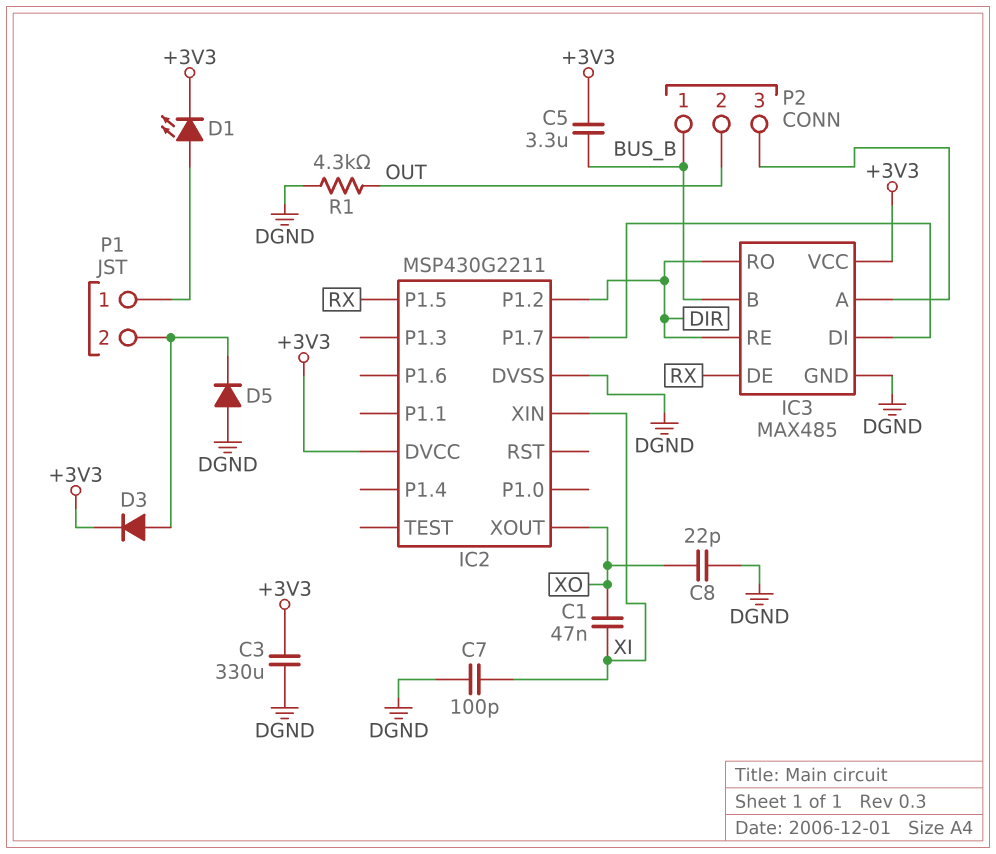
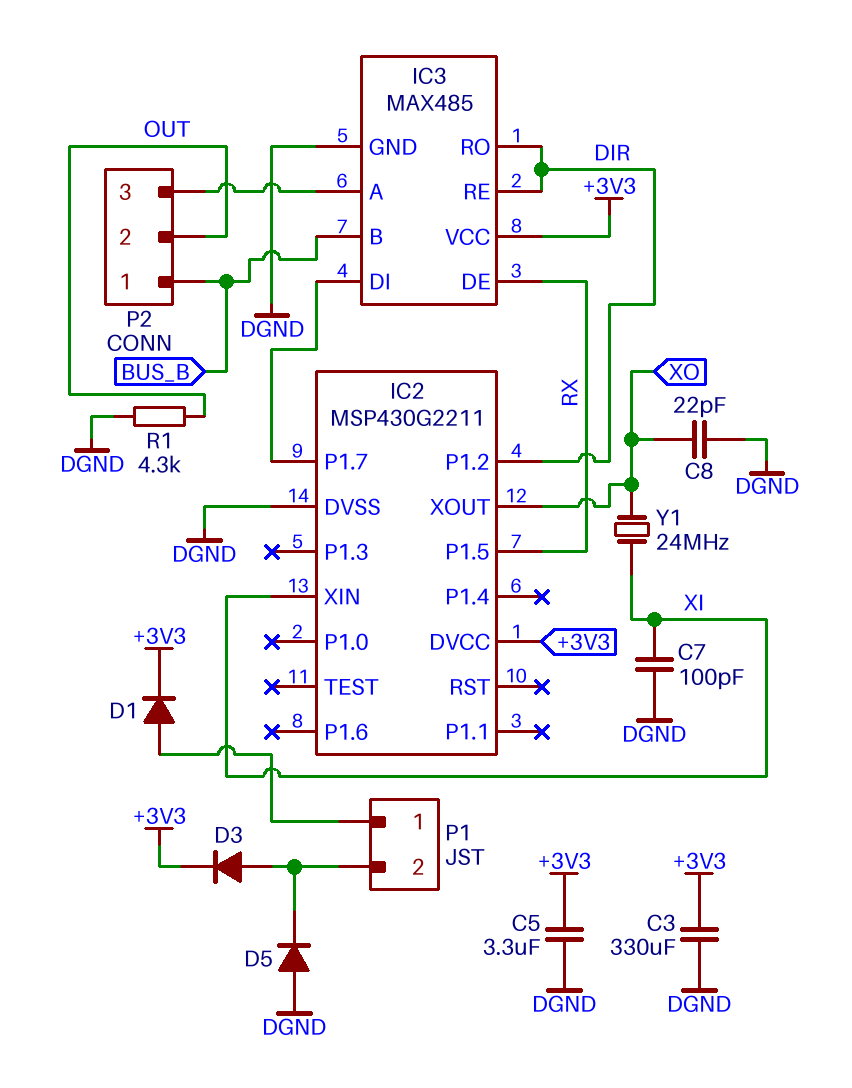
C1: 47nF (XI, XO) -> none
C5: 3.3uF (+3V3, BUS_B) -> 3.3uF (+3V3, DGND)
D1: LED (A P1/1, K +3V3) -> diode (A P1/1, K +3V3)
Y1: none -> 24MHz (XI, XO)

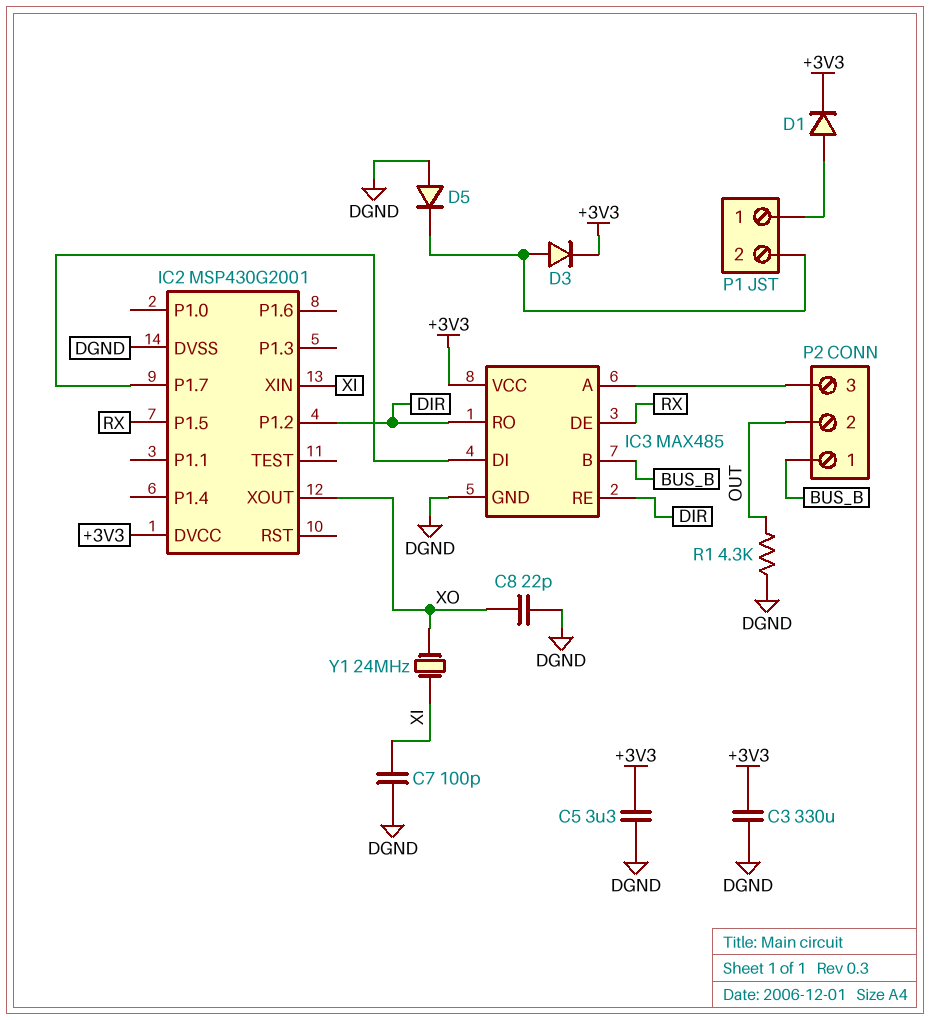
IC2: MSP430G2211 -> MSP430G2001

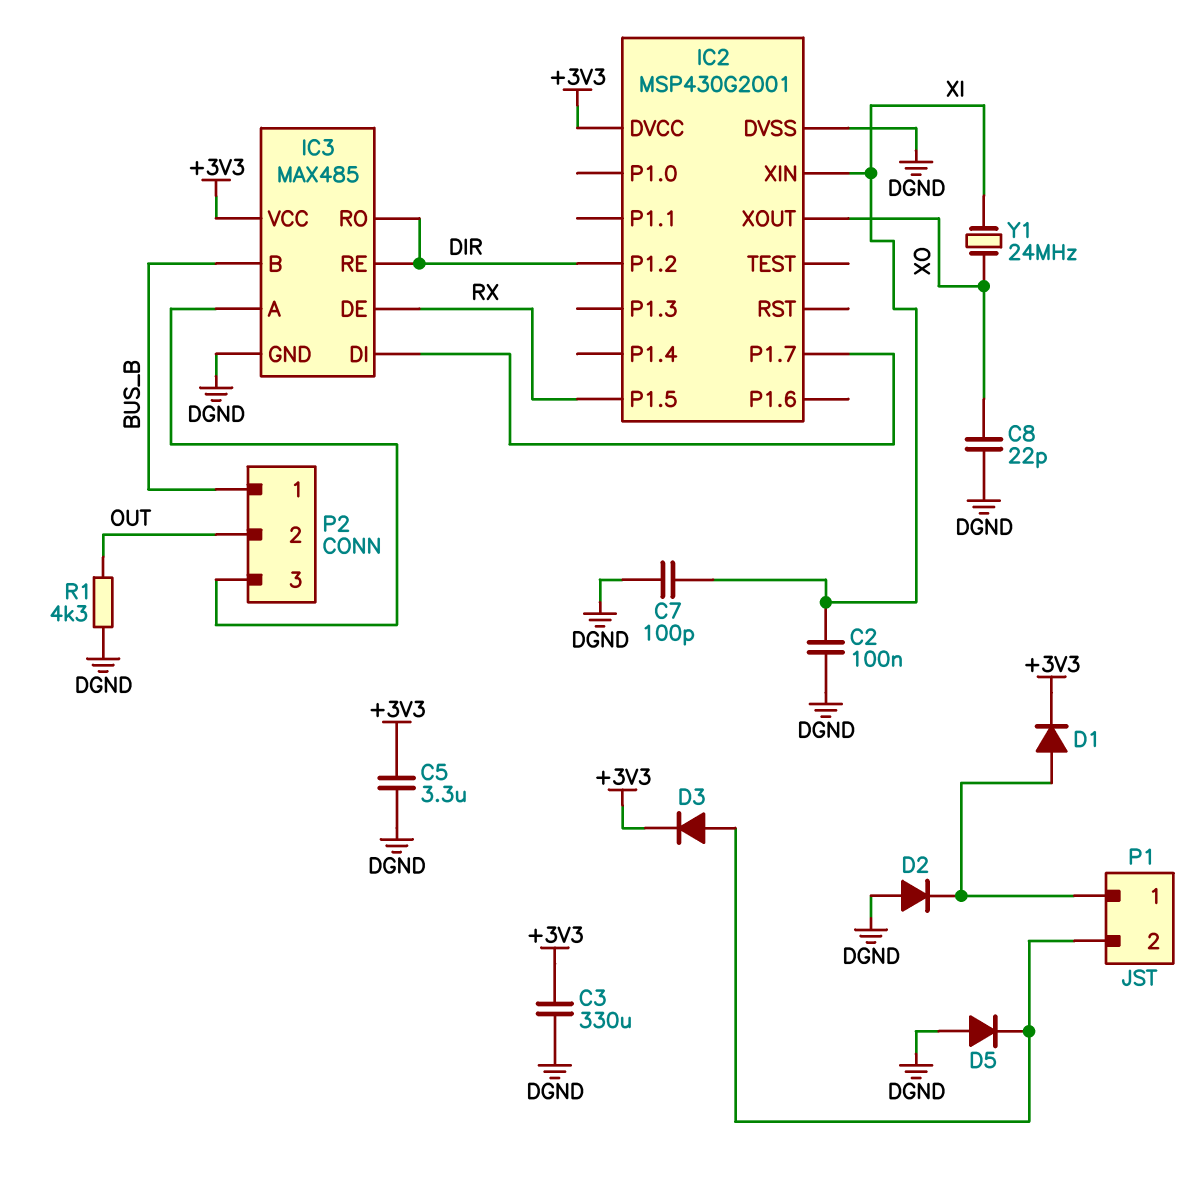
C2: none -> 100nF (DGND, XI)
D2: none -> diode (A DGND, K P1/1)

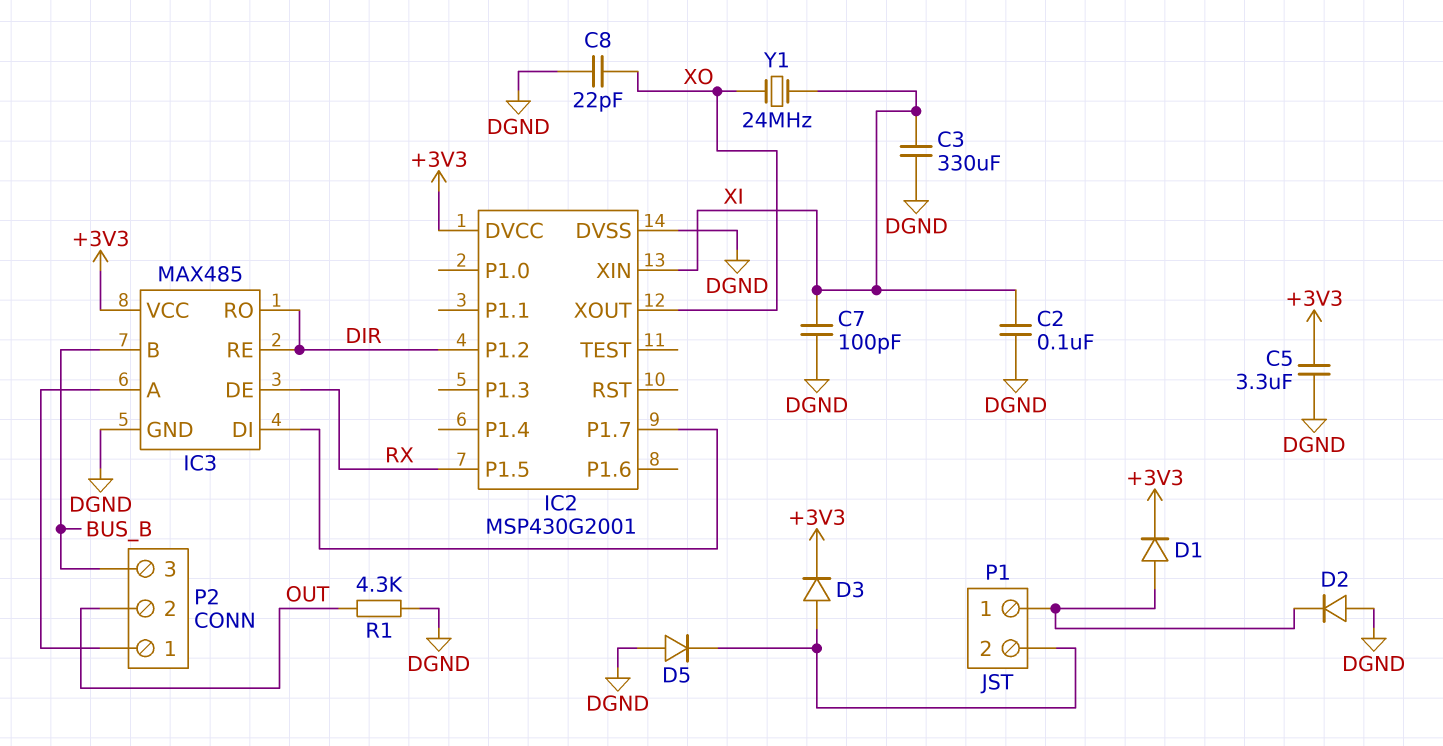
C3: 330uF (+3V3, DGND) -> 330uF (DGND, XI)
P2 pin 1: BUS_B -> IC3/A
P2 pin 3: IC3/A -> BUS_B

